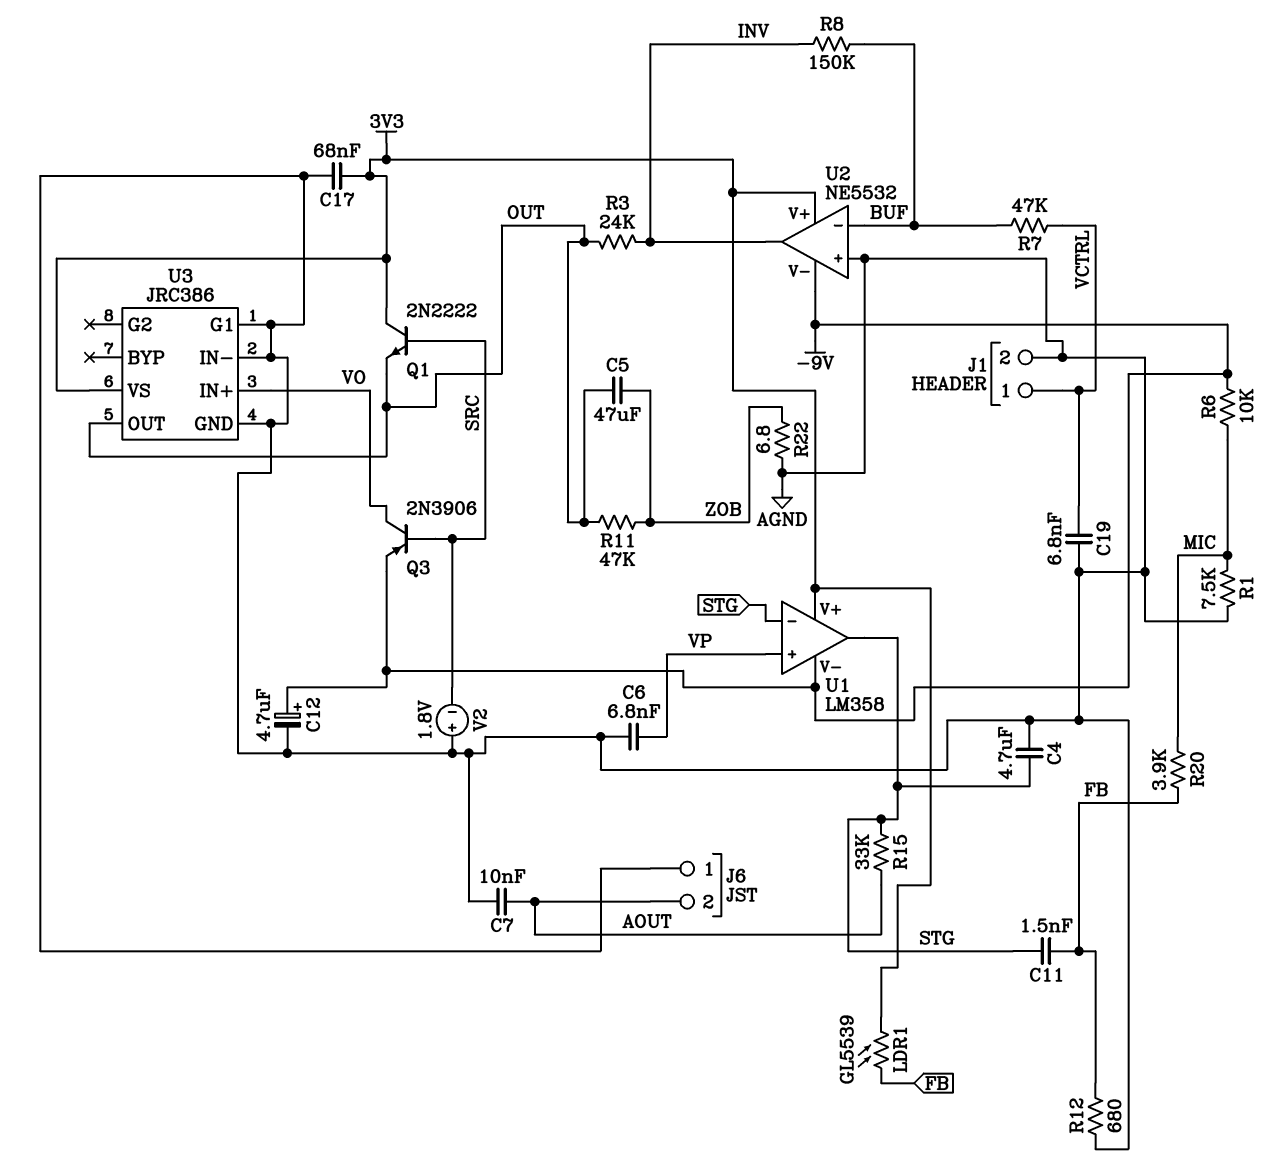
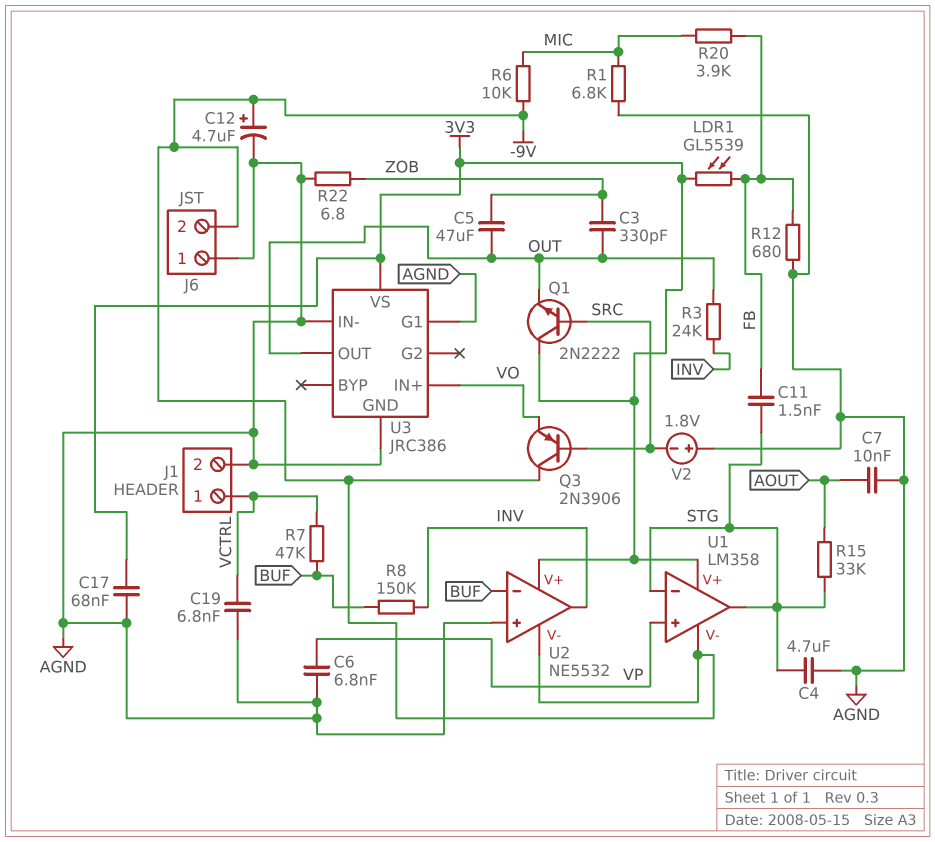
C3: none -> 330pF (OUT, ZOB)
J6 pin 2: AOUT -> -9V
Q3: PNP 2N3906 (B SRC, C VO, E -9V) -> PNP 2N3906 (B SRC, C -9V, E VO)
R1: 7.5k (AGND, MIC) -> 6.8k (AGND, MIC)
R11: 47k (OUT, ZOB) -> none

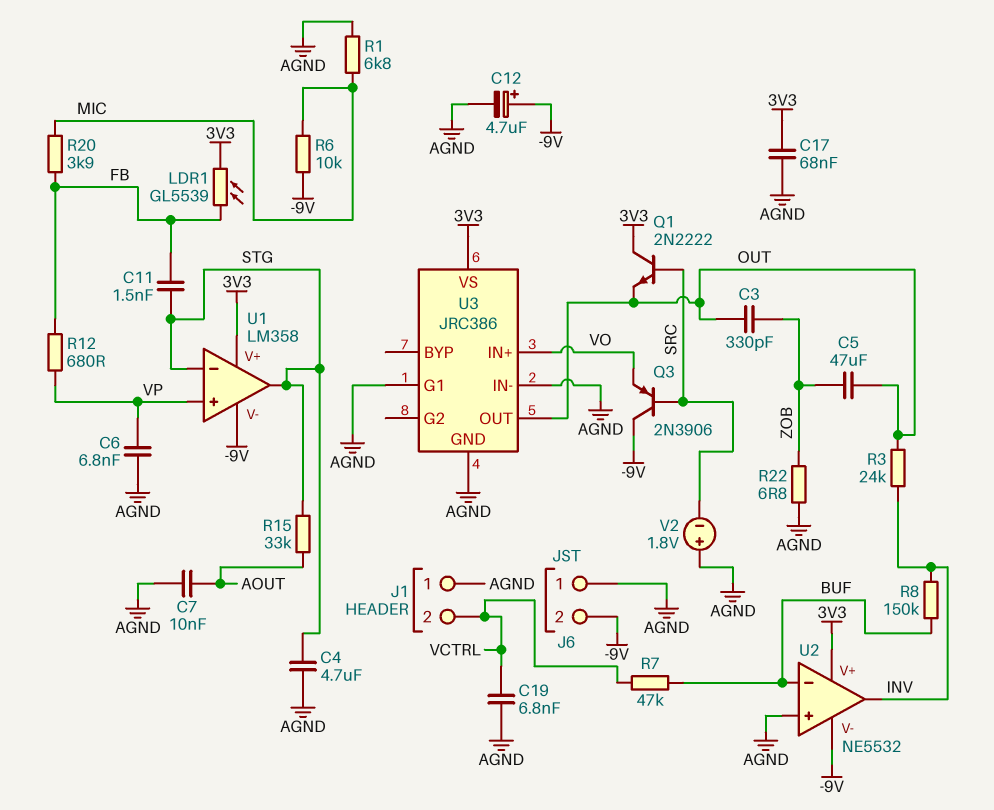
J1 pin 1: VCTRL -> AGND
J1 pin 2: AGND -> VCTRL
R12: 680 (AGND, FB) -> 680 (FB, VP)

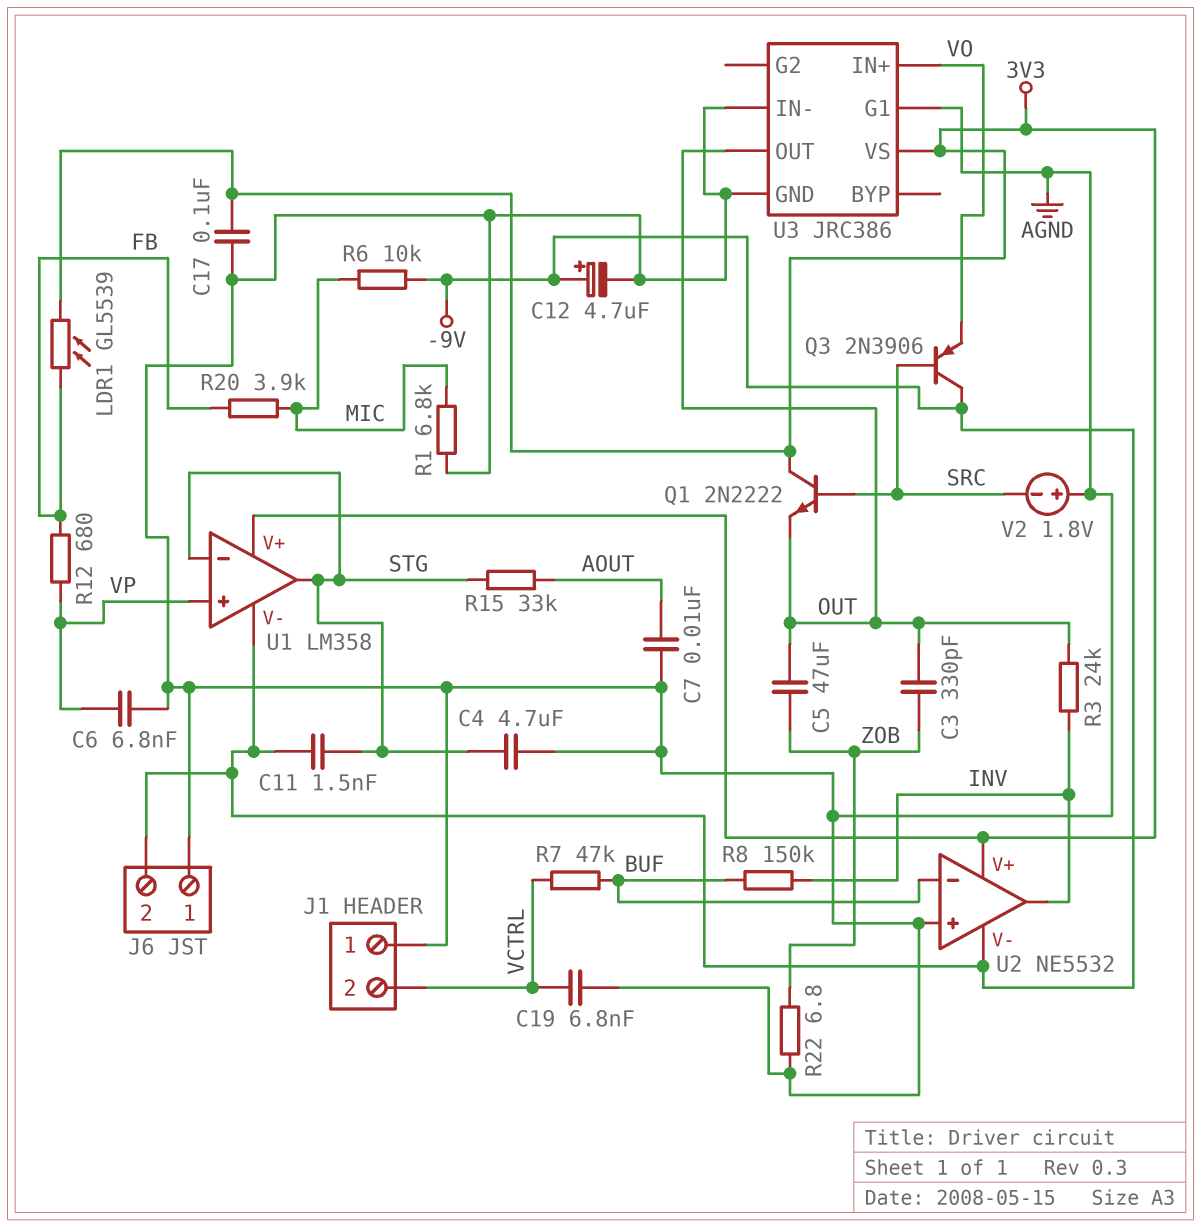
C11: 1.5nF (FB, STG) -> 1.5nF (-9V, STG)
C17: 68nF (3V3, AGND) -> 100nF (3V3, AGND)

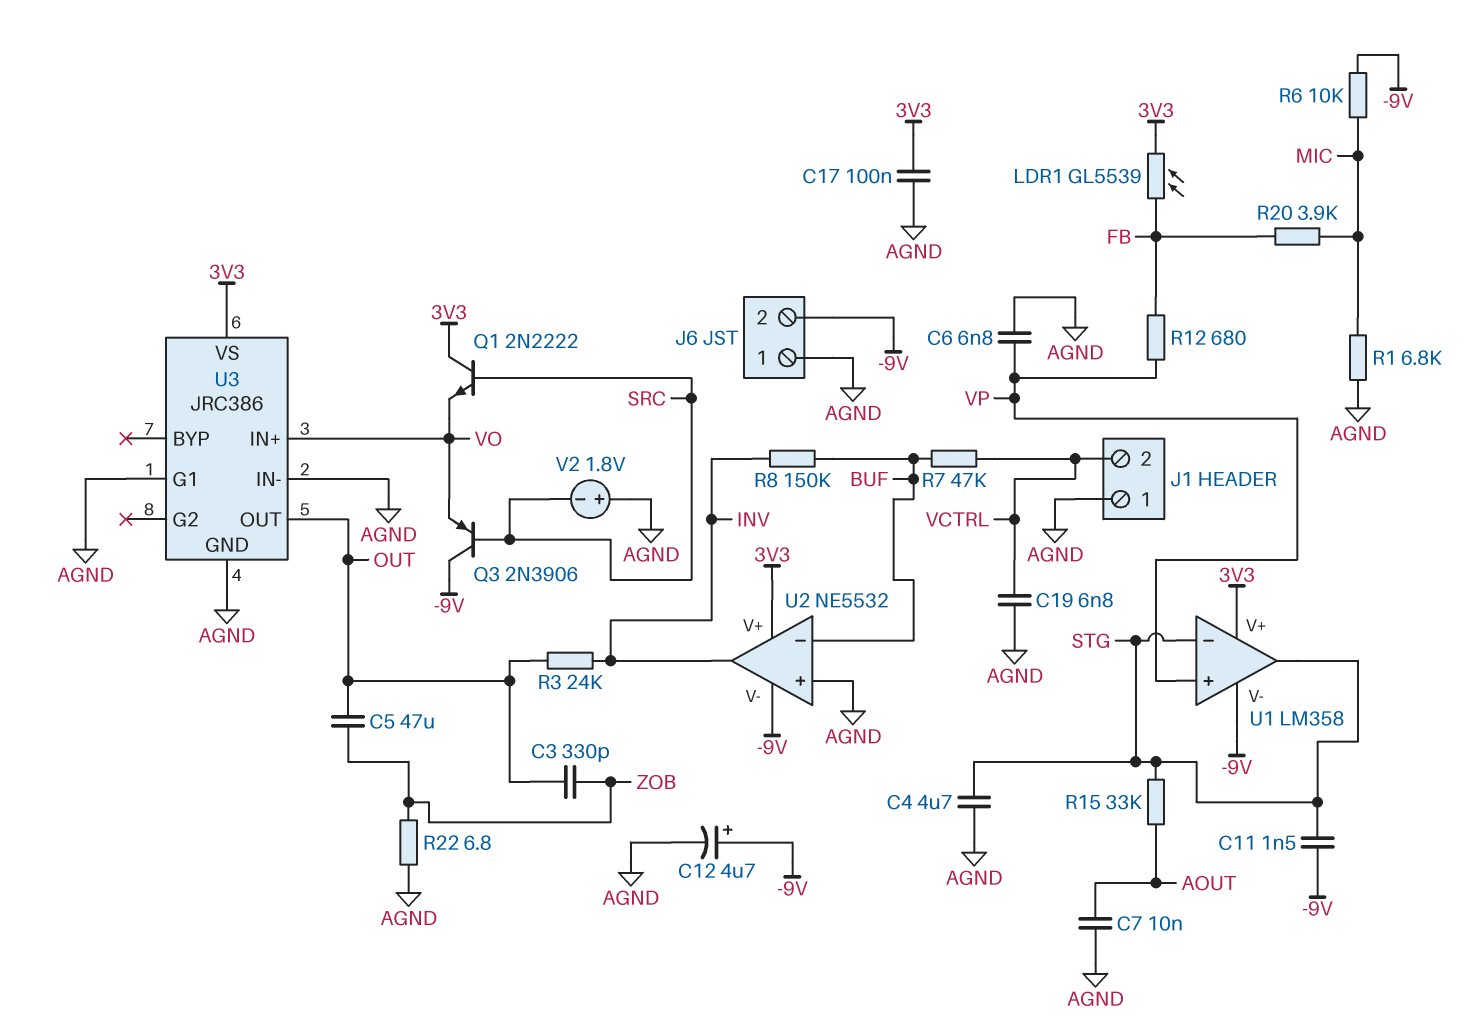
Q1: NPN 2N2222 (B SRC, C 3V3, E OUT) -> NPN 2N2222 (B SRC, C 3V3, E VO)

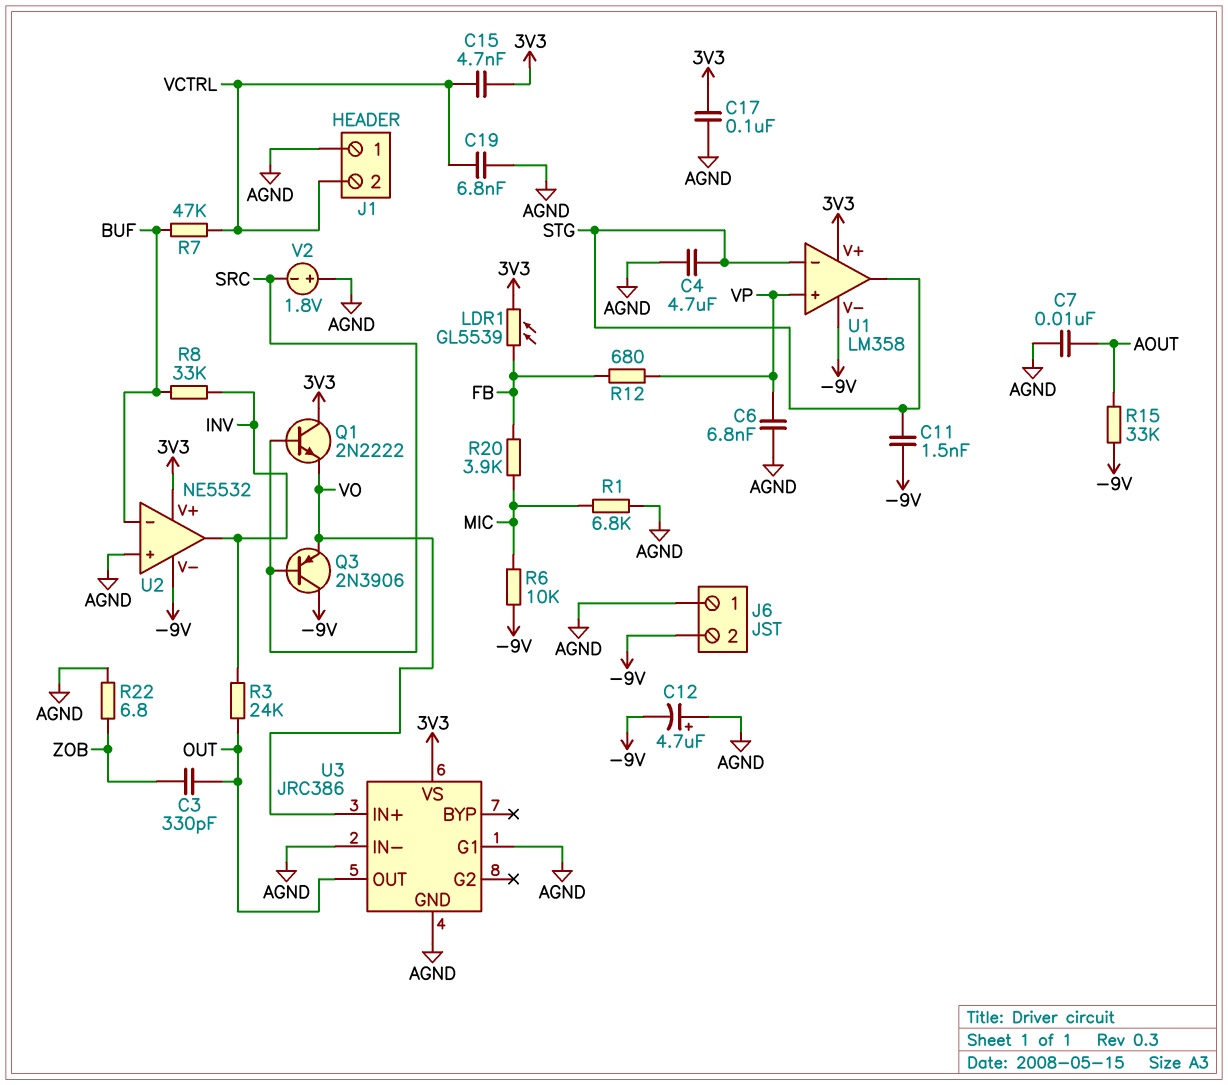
C5: 47uF (OUT, ZOB) -> none
C12: 4.7uF (plus -9V, minus AGND) -> 4.7uF (plus AGND, minus -9V)
C15: none -> 4.7nF (3V3, VCTRL)
R8: 150k (BUF, INV) -> 33k (BUF, INV)
R15: 33k (AOUT, STG) -> 33k (-9V, AOUT)

